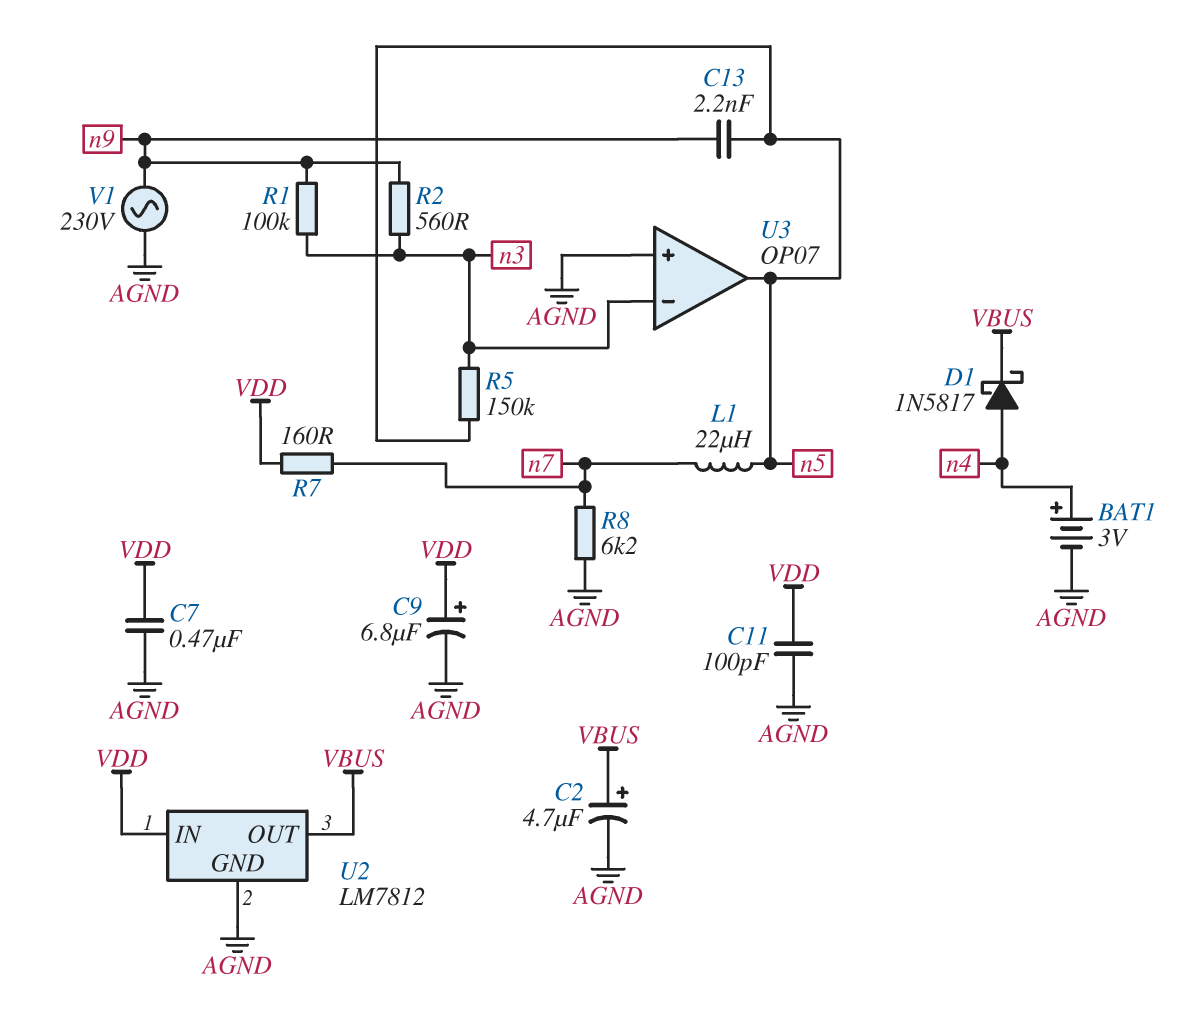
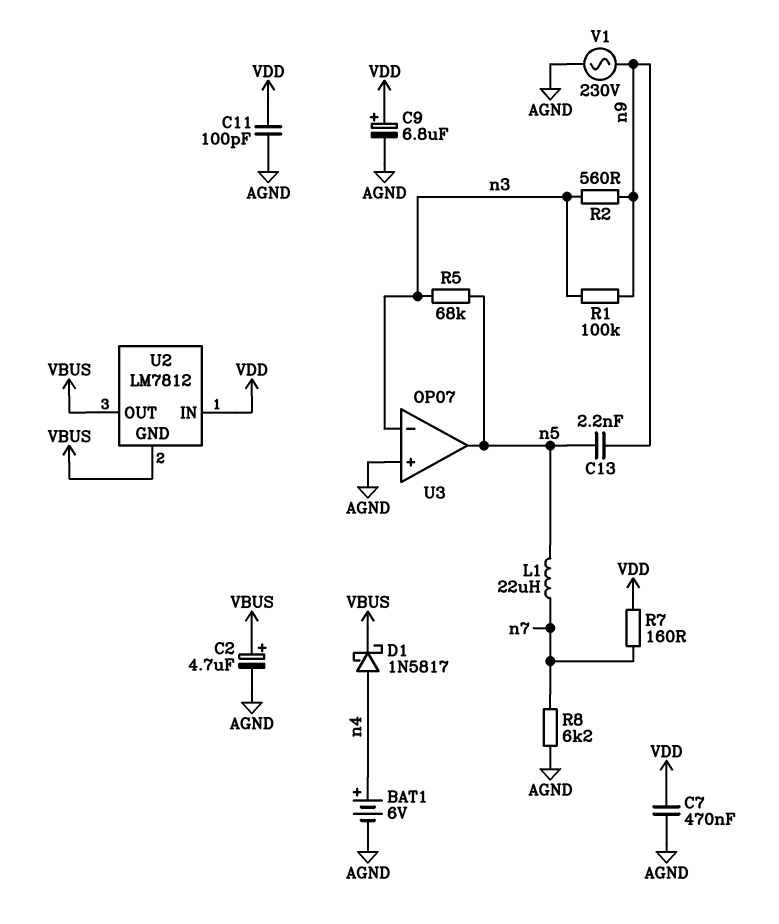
BAT1: 3V (plus n4, minus AGND) -> 6V (plus n4, minus AGND)
R5: 150k (n3, n5) -> 68k (n3, n5)
U2 pin GND: AGND -> VBUS

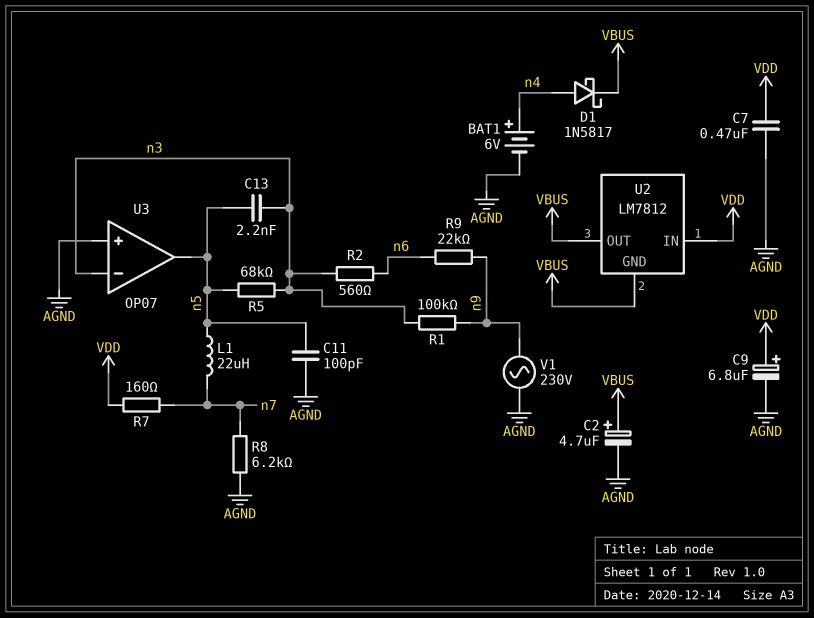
C11: 100pF (AGND, VDD) -> 100pF (AGND, n5)
C13: 2.2nF (n5, n9) -> 2.2nF (n3, n5)
R2: 560 (n3, n9) -> 560 (n3, n6)
R9: none -> 22k (n6, n9)

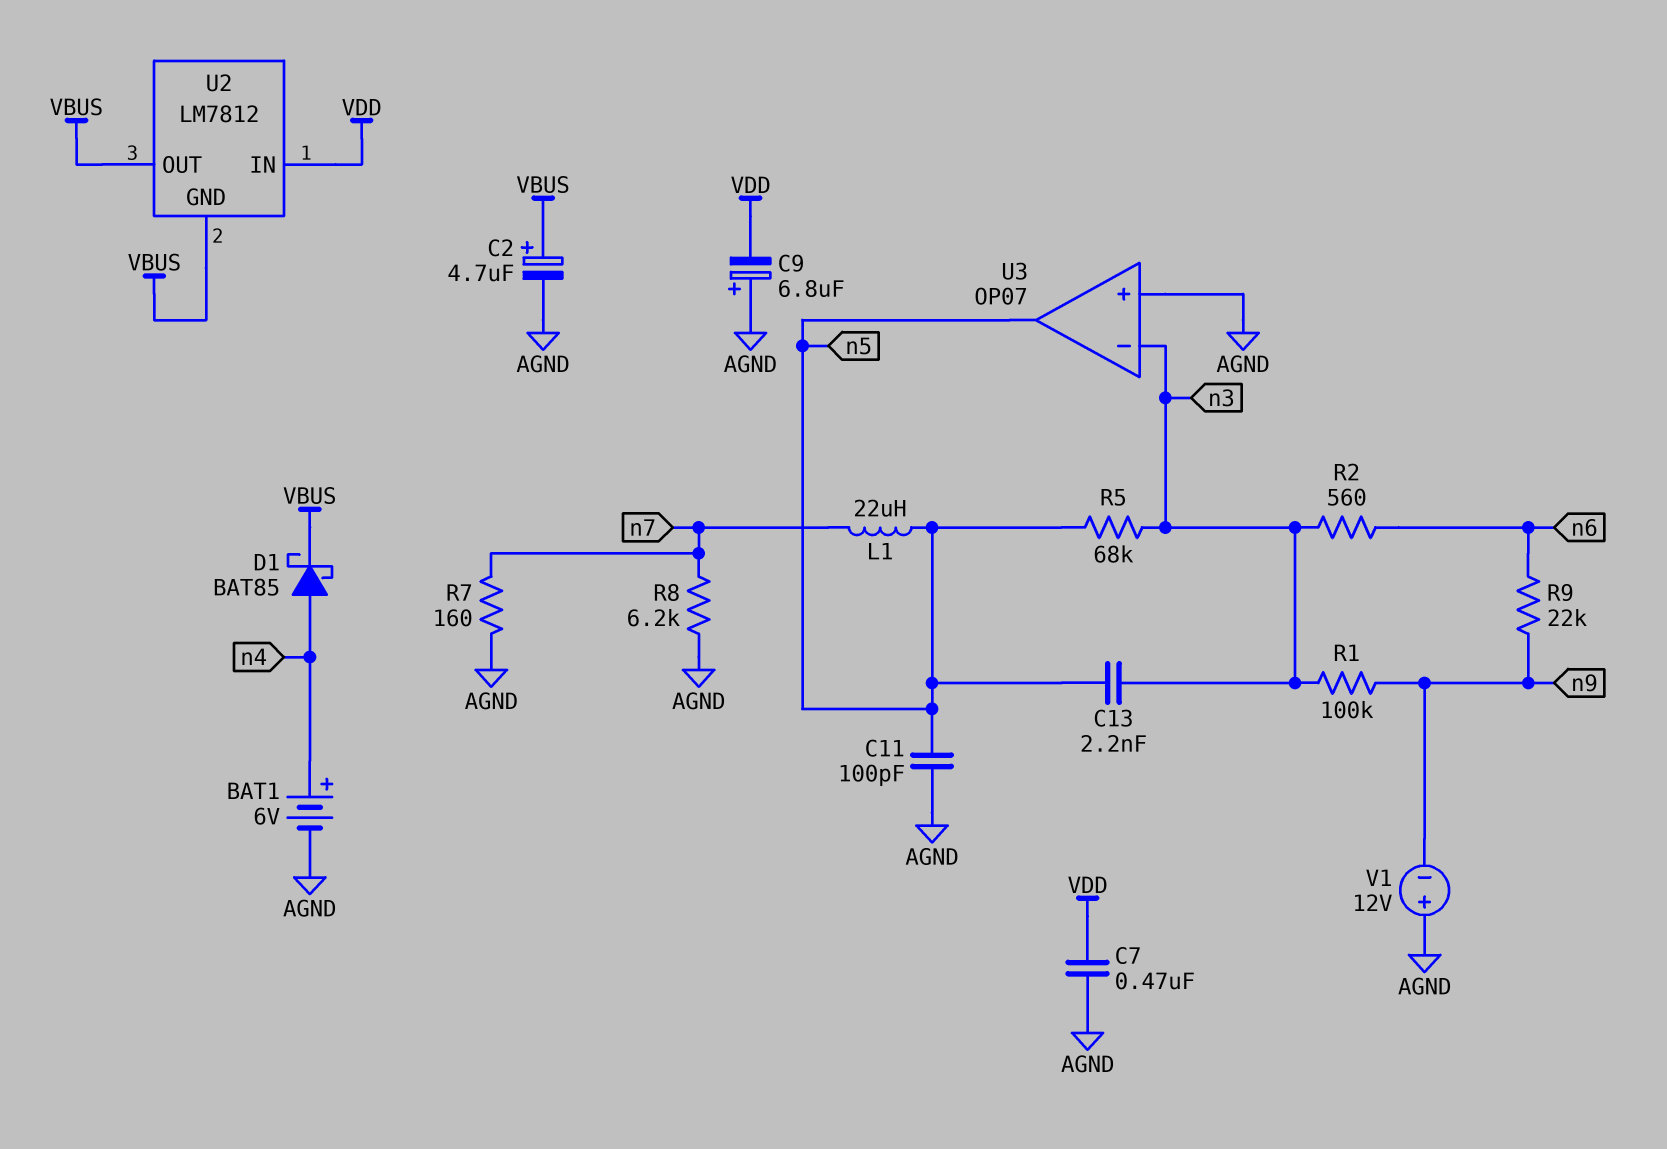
C9: 6.8uF (plus VDD, minus AGND) -> 6.8uF (plus AGND, minus VDD)
D1: schottky 1N5817 (A n4, K VBUS) -> schottky BAT85 (A n4, K VBUS)
R7: 160 (VDD, n7) -> 160 (AGND, n7)
V1: AC 230V (AGND, n9) -> 12V (plus AGND, minus n9)

